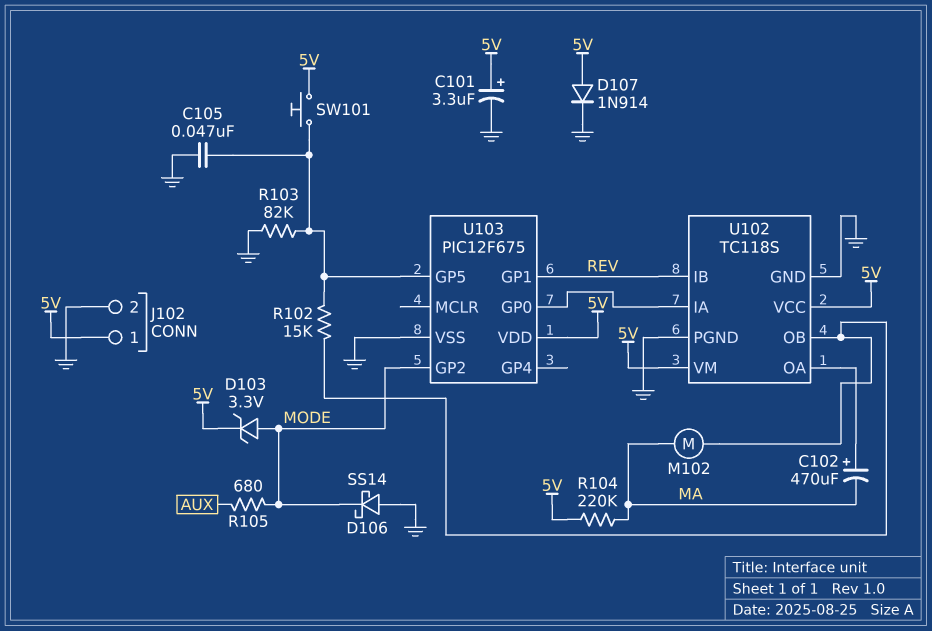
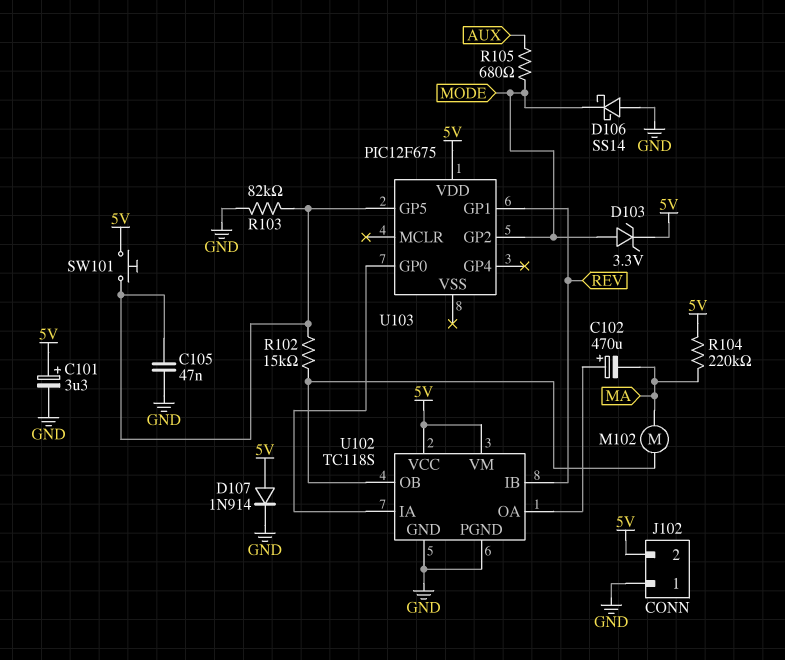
J102 pin 1: 5V -> GND
J102 pin 2: GND -> 5V
U103 pin VSS: GND -> none

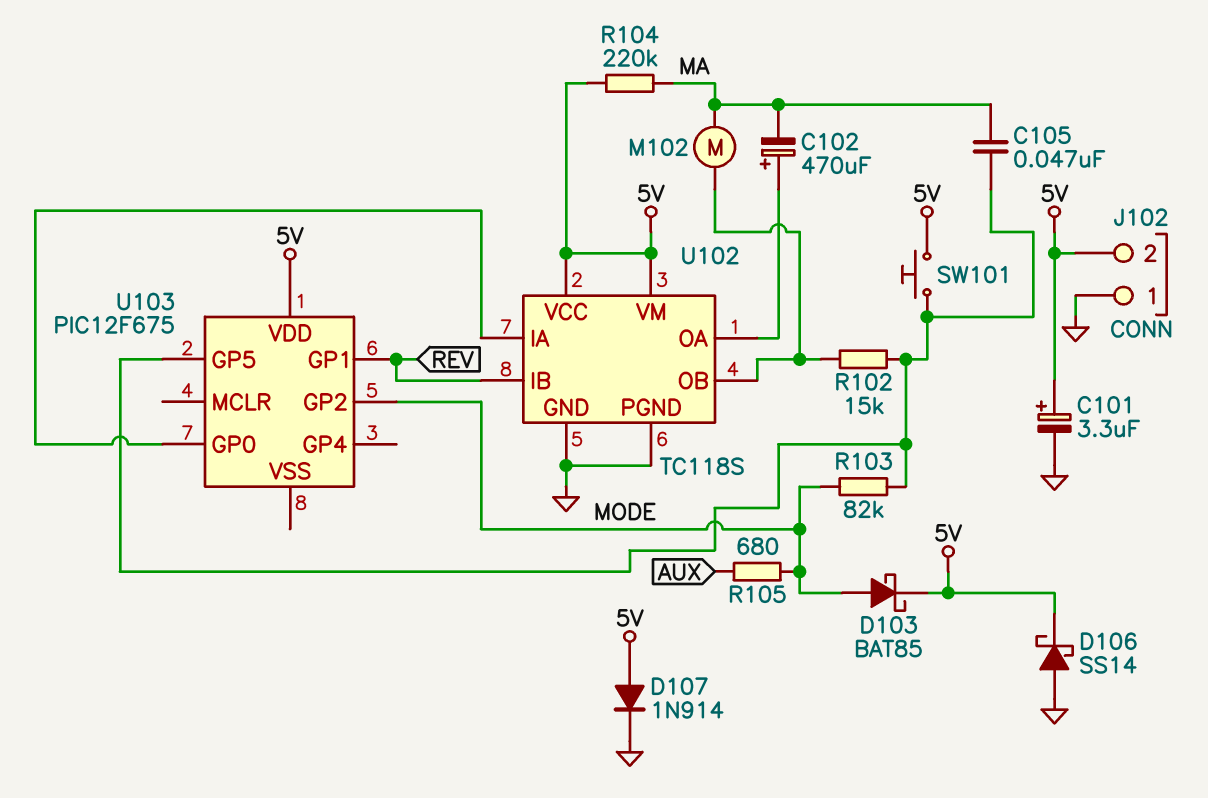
C105: 47nF (GND, U103/GP5) -> 47nF (MA, U103/GP5)
D103: zener 3.3V (A MODE, K 5V) -> schottky BAT85 (A MODE, K 5V)
D106: schottky SS14 (A GND, K MODE) -> schottky SS14 (A GND, K 5V)
R103: 82k (GND, U103/GP5) -> 82k (MODE, U103/GP5)

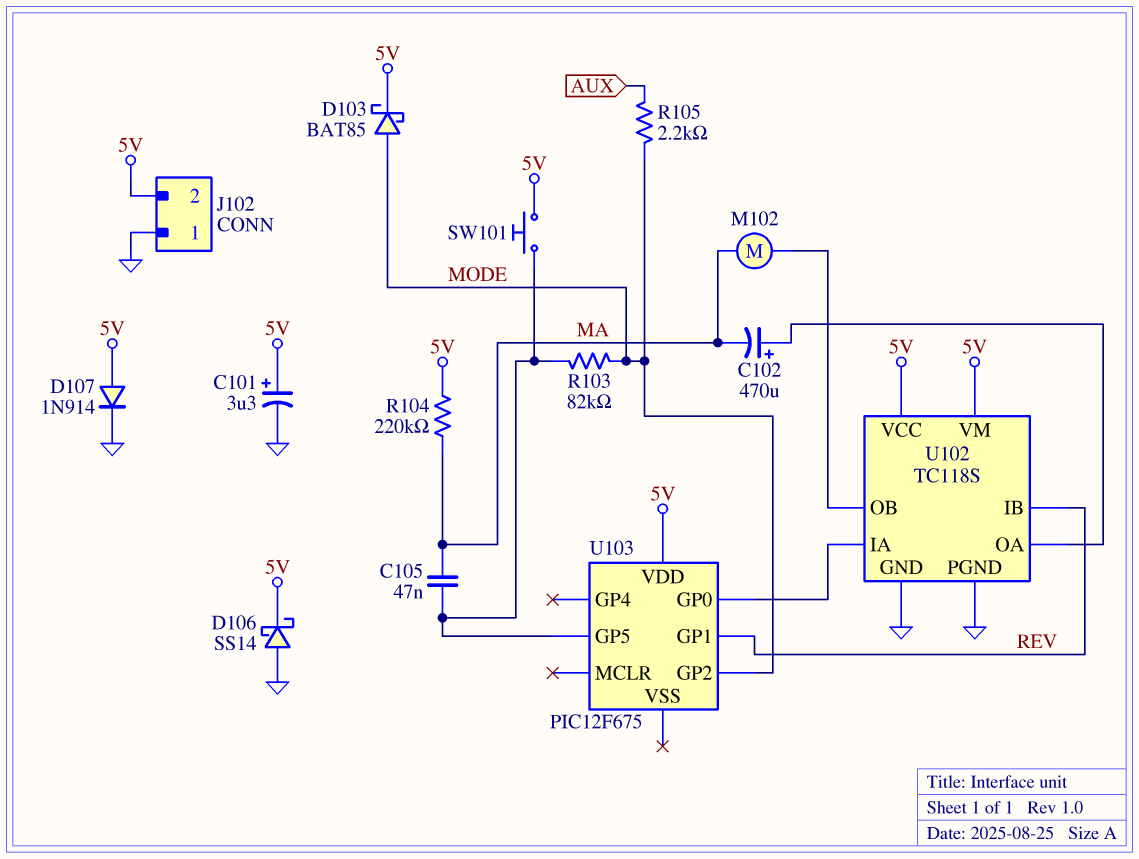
R102: 15k (U102/OB, U103/GP5) -> none
R105: 680 (AUX, MODE) -> 2.2k (AUX, MODE)

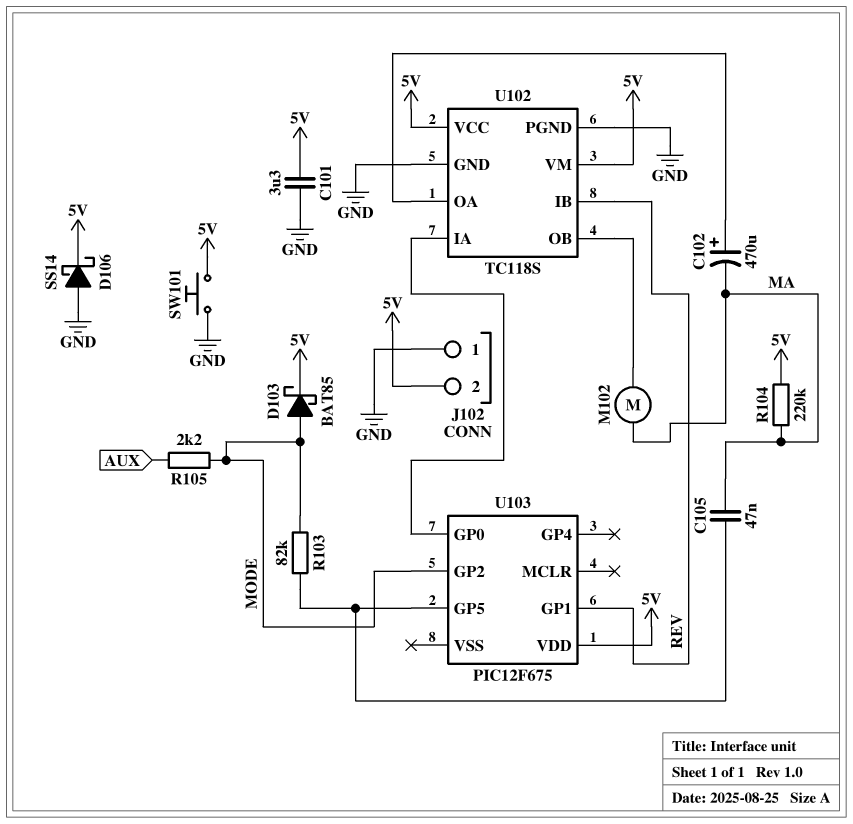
C101: 3.3uF (plus 5V, minus GND) -> 3.3uF (5V, GND)
D107: diode 1N914 (A 5V, K GND) -> none
SW101: button (5V, U103/GP5) -> button (5V, GND)

